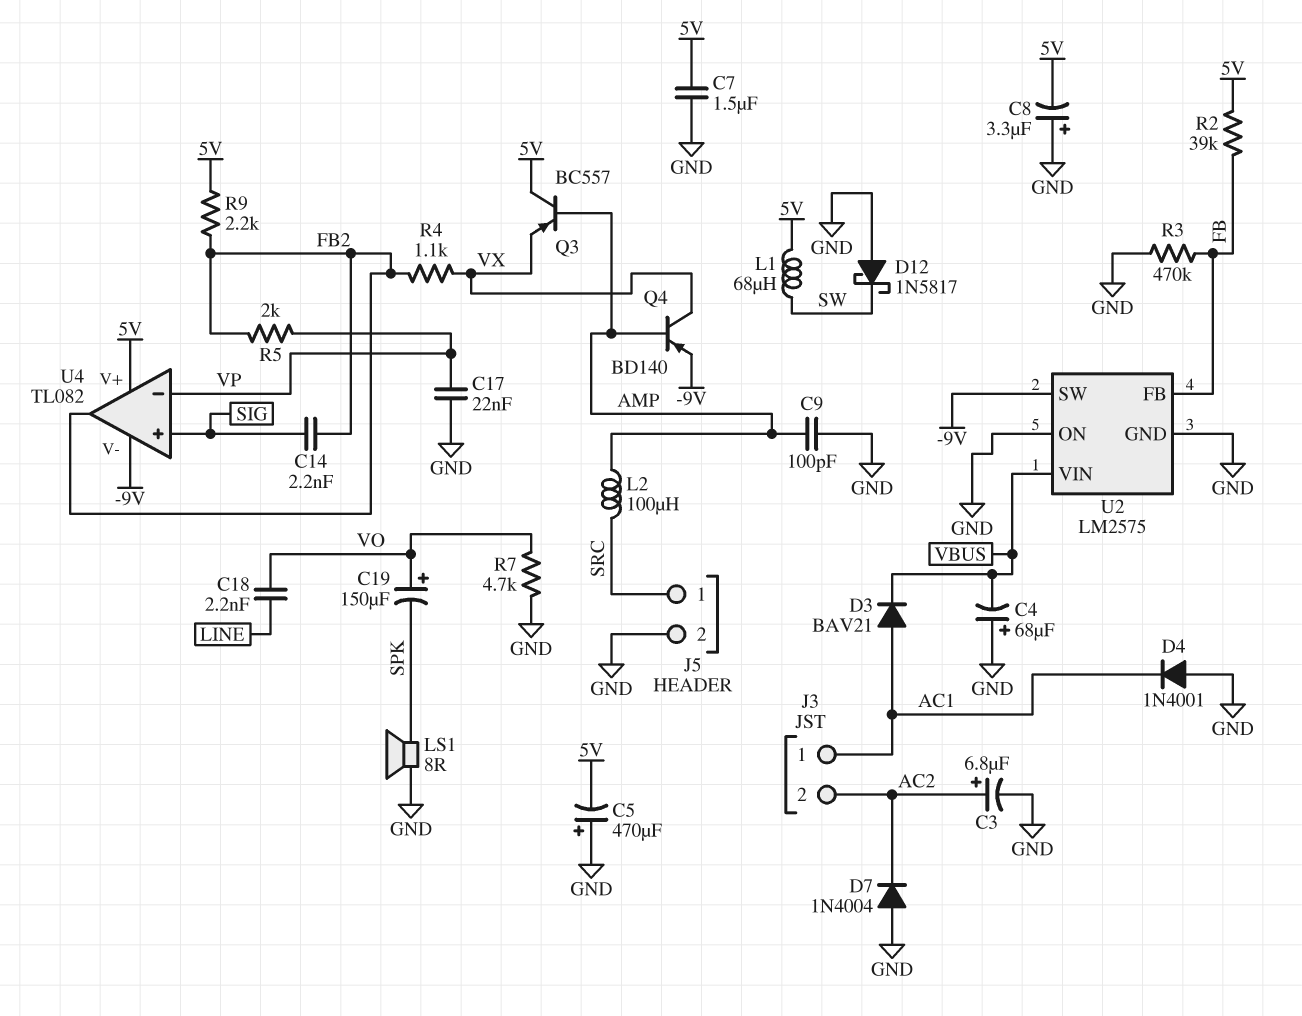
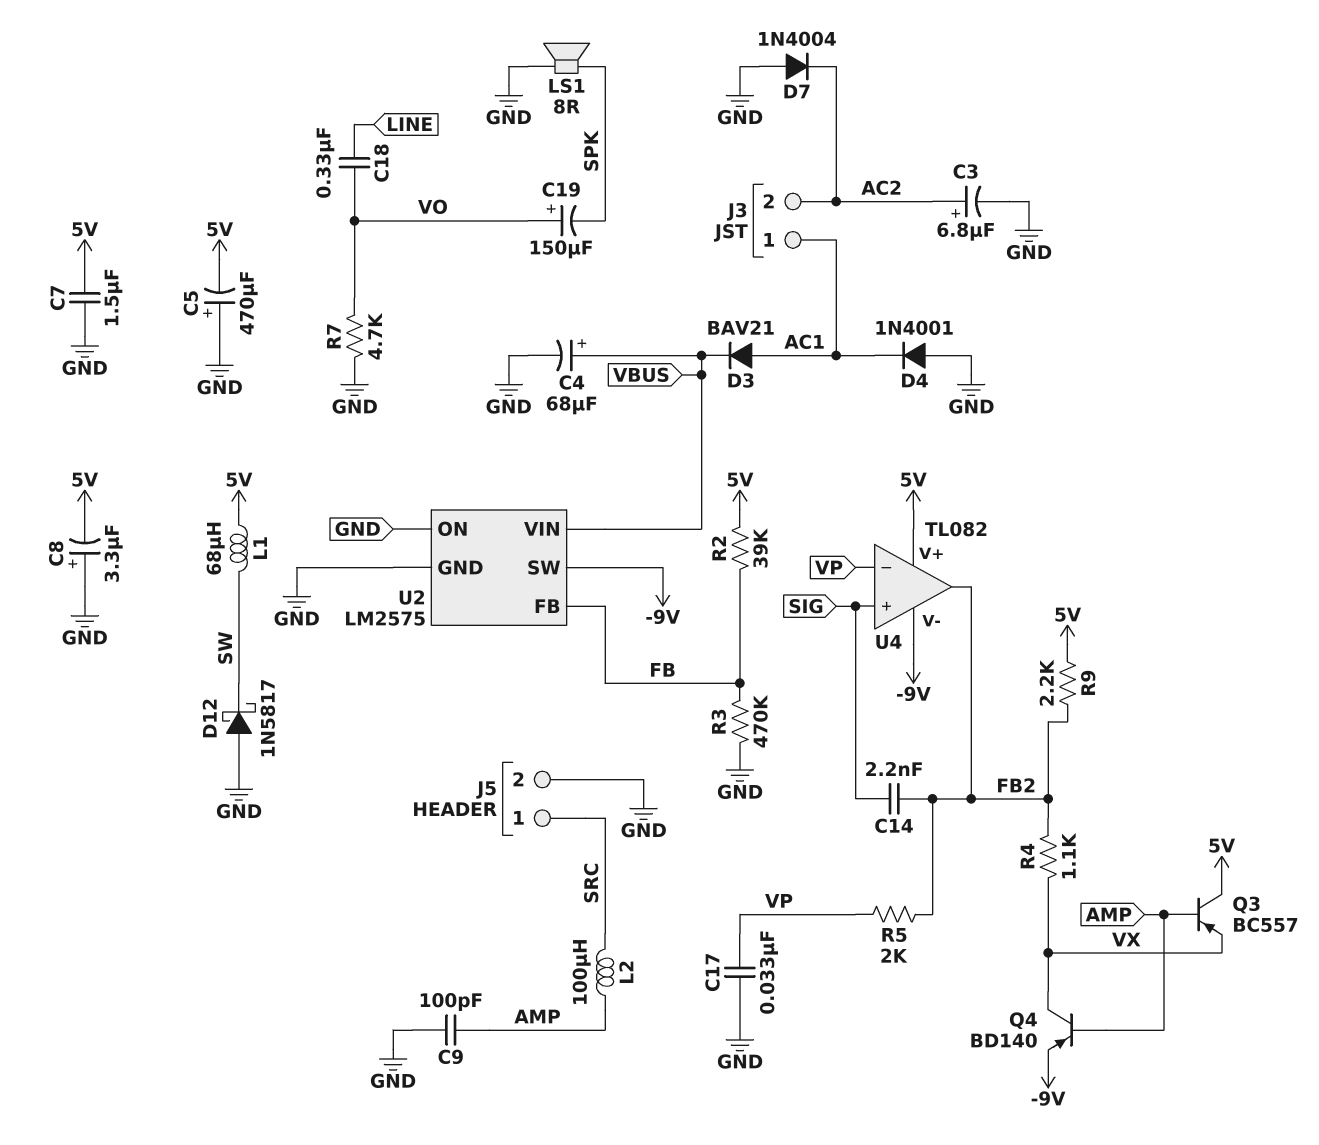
C4: 68uF (plus GND, minus VBUS) -> 68uF (plus VBUS, minus GND)
C17: 22nF (GND, VP) -> 33nF (GND, VP)
C18: 2.2nF (LINE, VO) -> 330nF (LINE, VO)

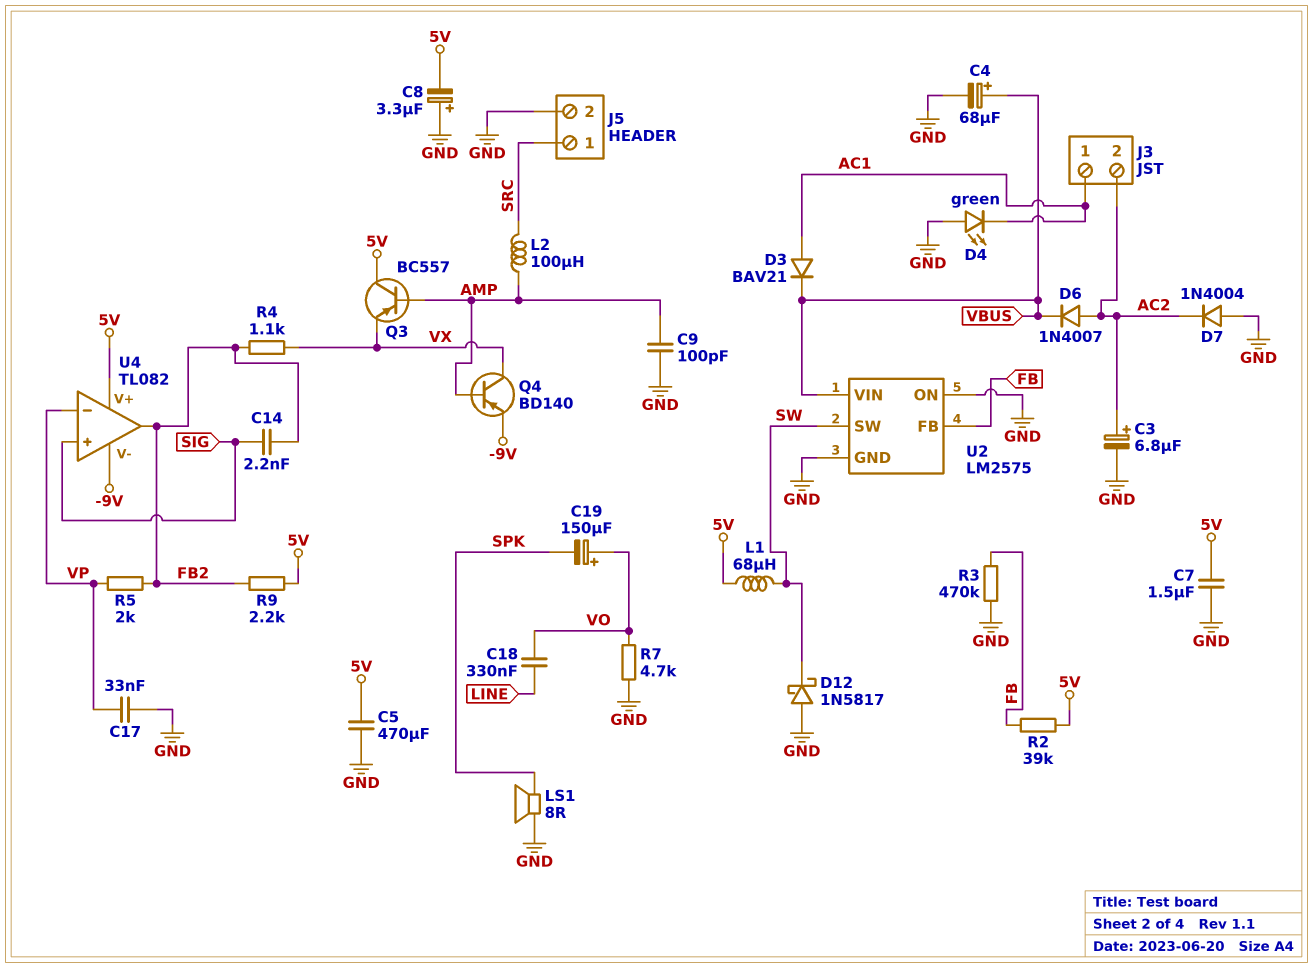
C5: 470uF (plus GND, minus 5V) -> 470uF (5V, GND)
D4: diode 1N4001 (A GND, K AC1) -> LED green (A GND, K AC1)
D6: none -> diode 1N4007 (A AC2, K VBUS)
U2 pin SW: -9V -> SW

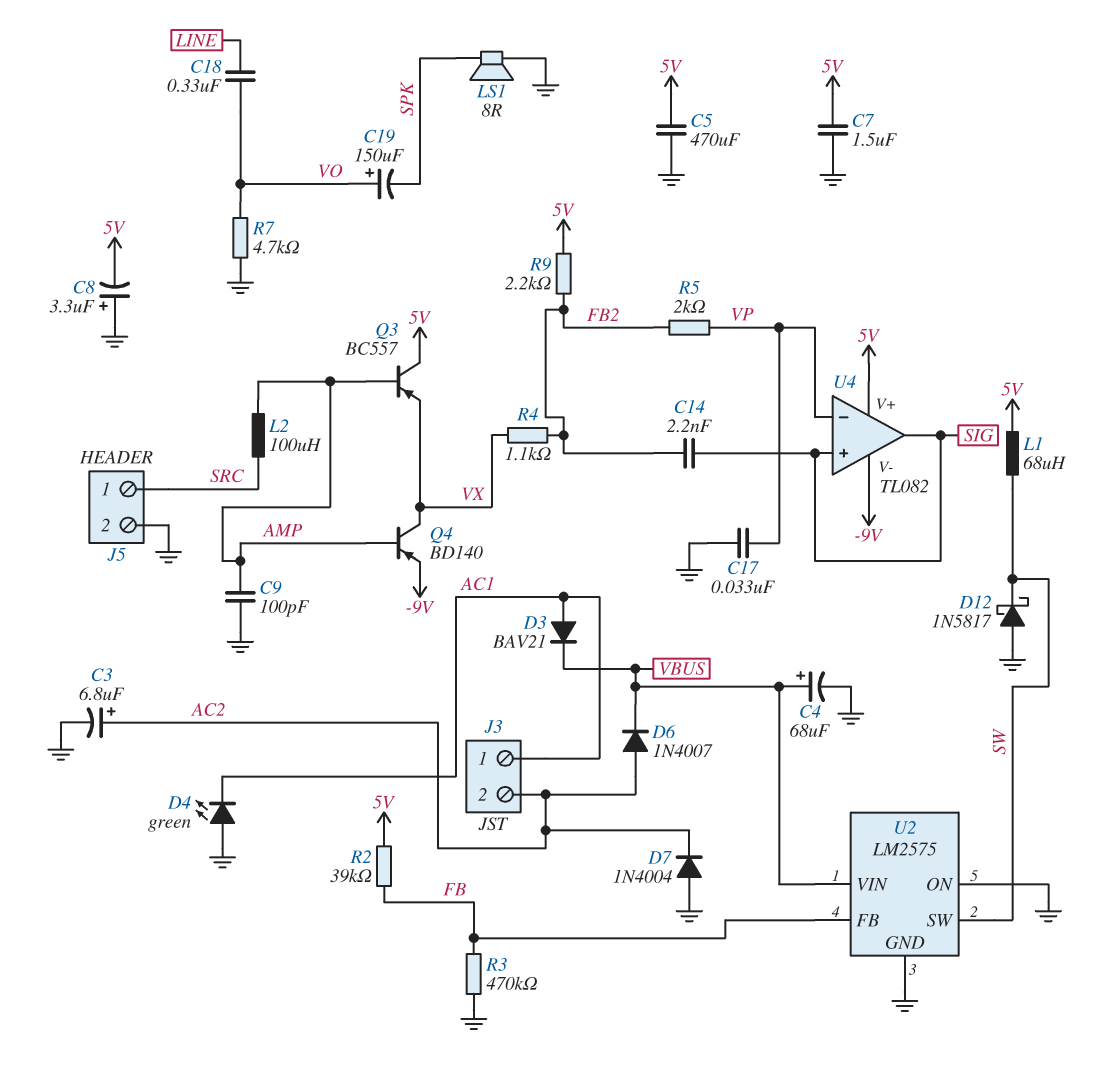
U4 pin out: FB2 -> SIG

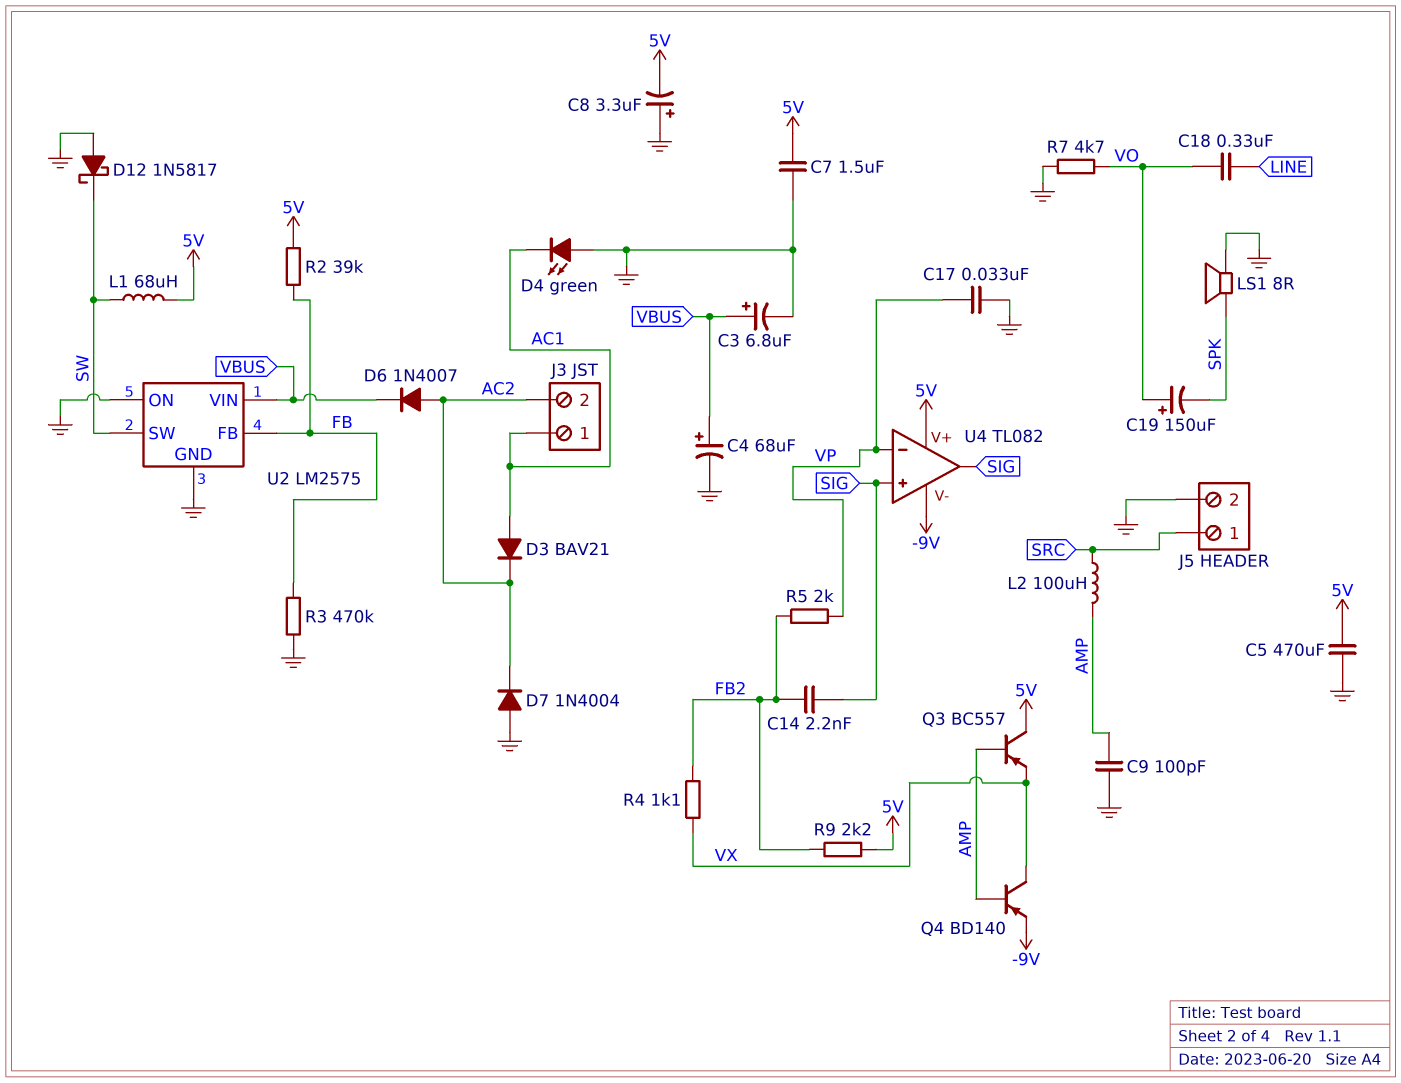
C3: 6.8uF (plus AC2, minus GND) -> 6.8uF (plus VBUS, minus GND)
D3: diode BAV21 (A AC1, K VBUS) -> diode BAV21 (A AC1, K AC2)

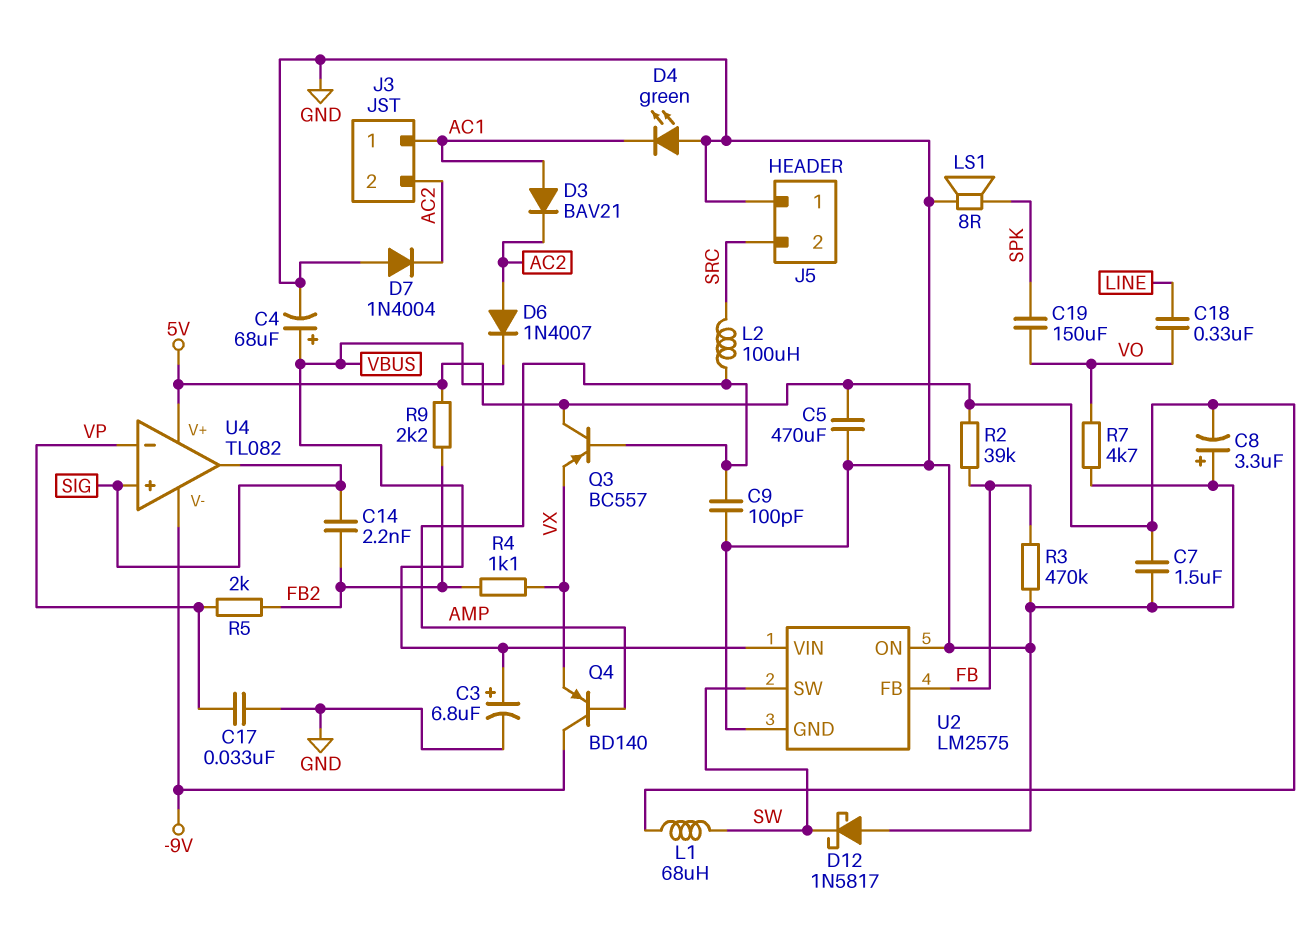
C19: 150uF (plus VO, minus SPK) -> 150uF (SPK, VO)
J5 pin 1: SRC -> GND
J5 pin 2: GND -> SRC
Q4: PNP BD140 (B AMP, C VX, E -9V) -> PNP BD140 (B AMP, C -9V, E VX)

